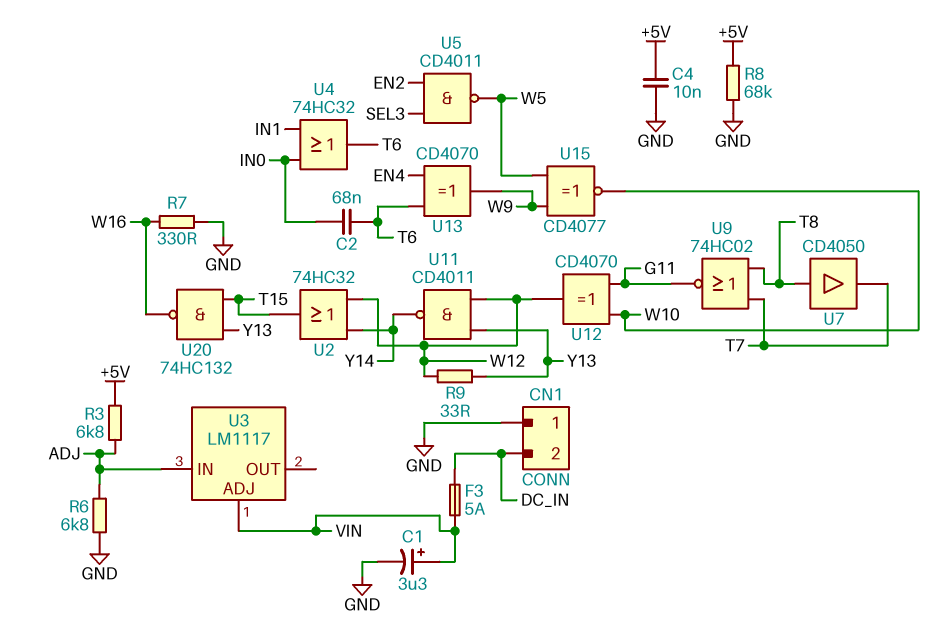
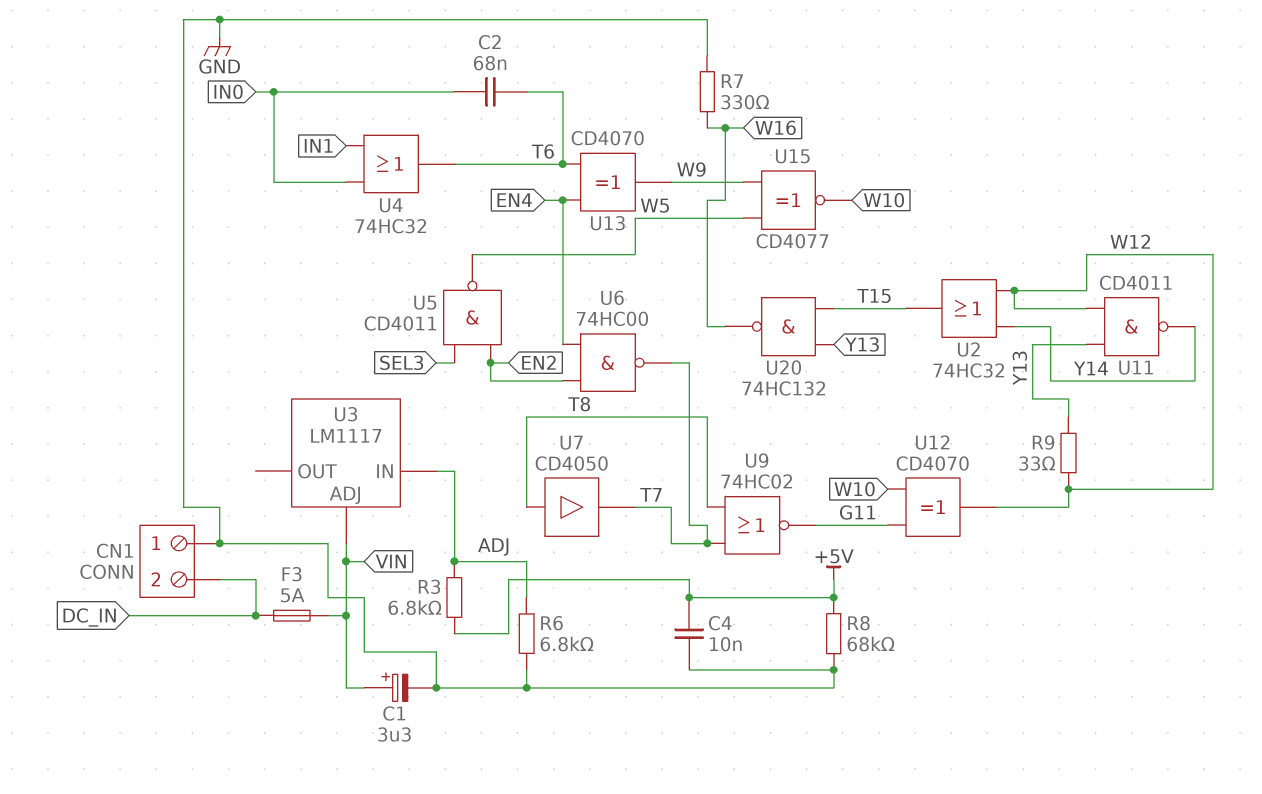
U6: none -> NAND 74HC00 (in EN2, in EN4, out T7)

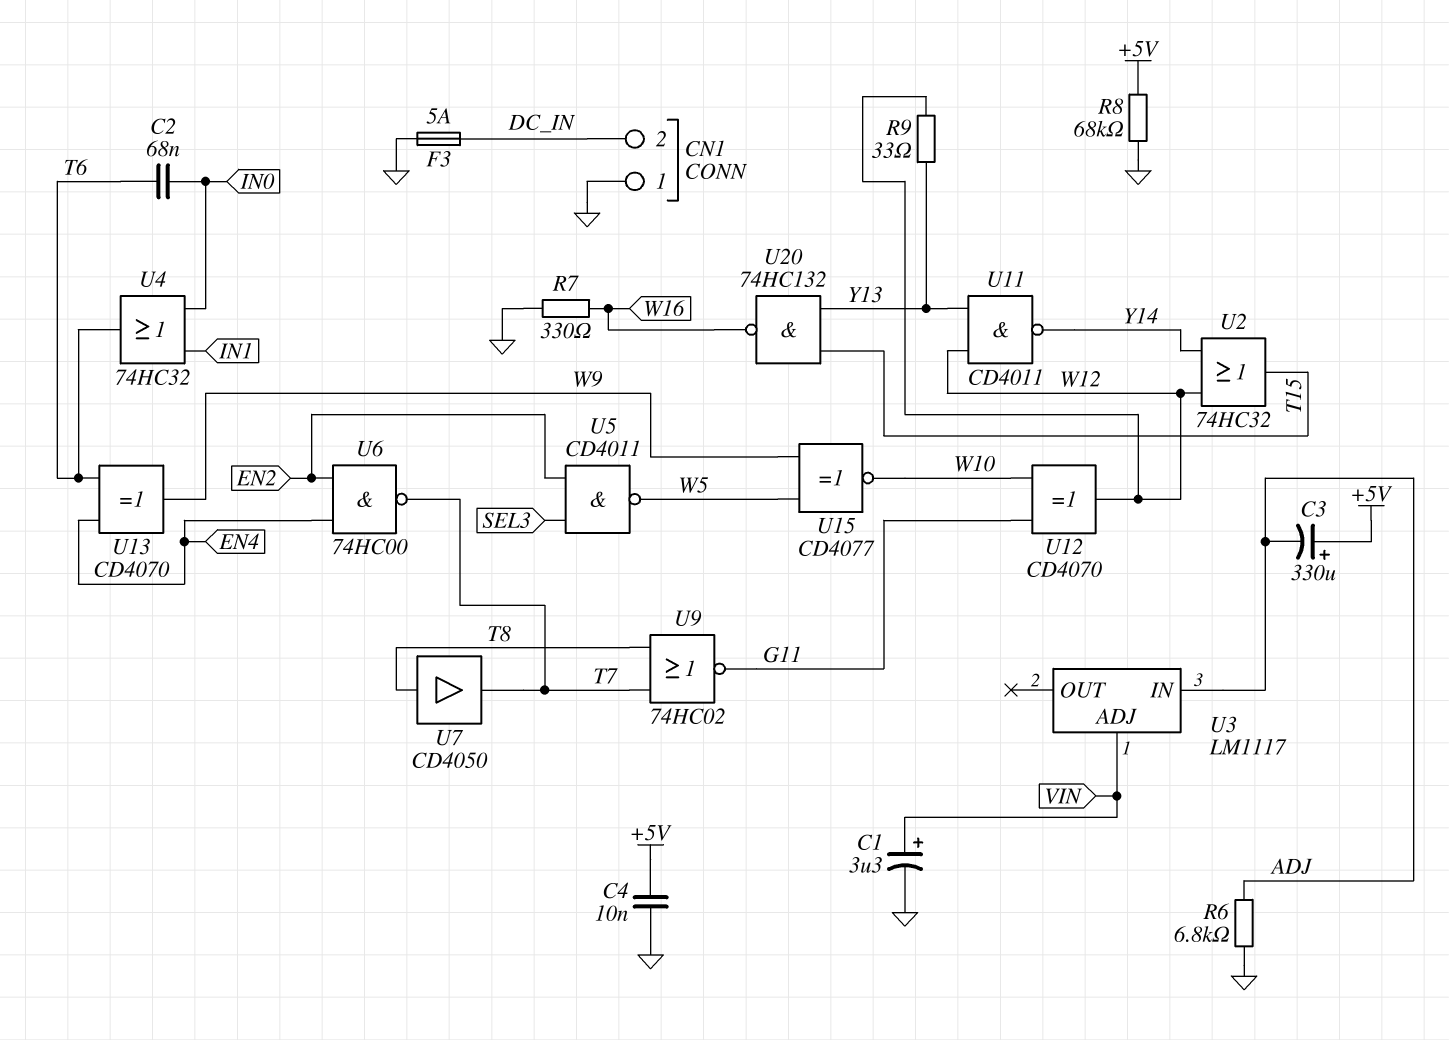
C3: none -> 330uF (plus +5V, minus ADJ)
F3: 5A (DC_IN, VIN) -> 5A (DC_IN, GND)
R3: 6.8k (+5V, ADJ) -> none

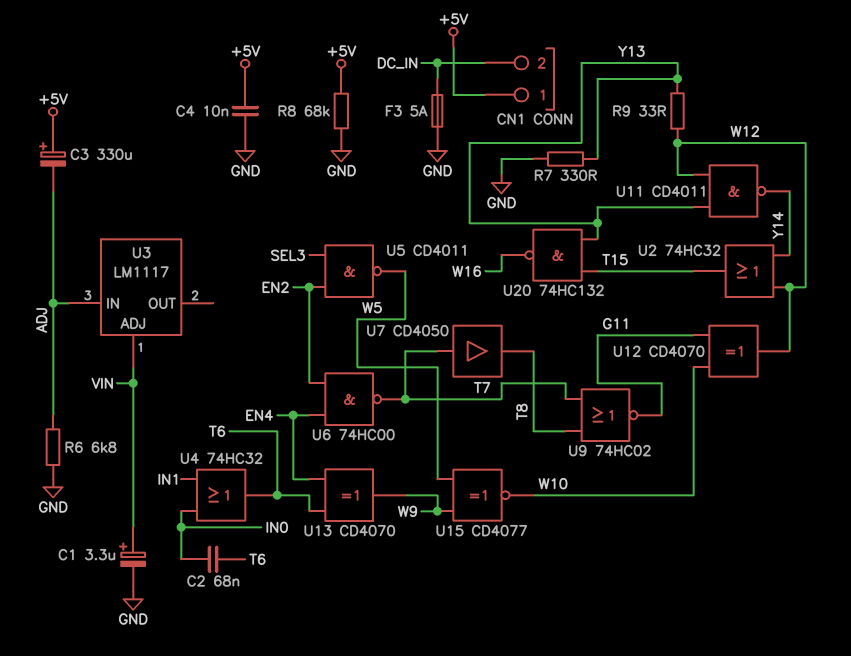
CN1 pin 1: GND -> +5V
R7: 330 (GND, W16) -> 330 (GND, Y13)
U7: buffer CD4050 (in T8, out T7) -> buffer CD4050 (in T7, out T8)

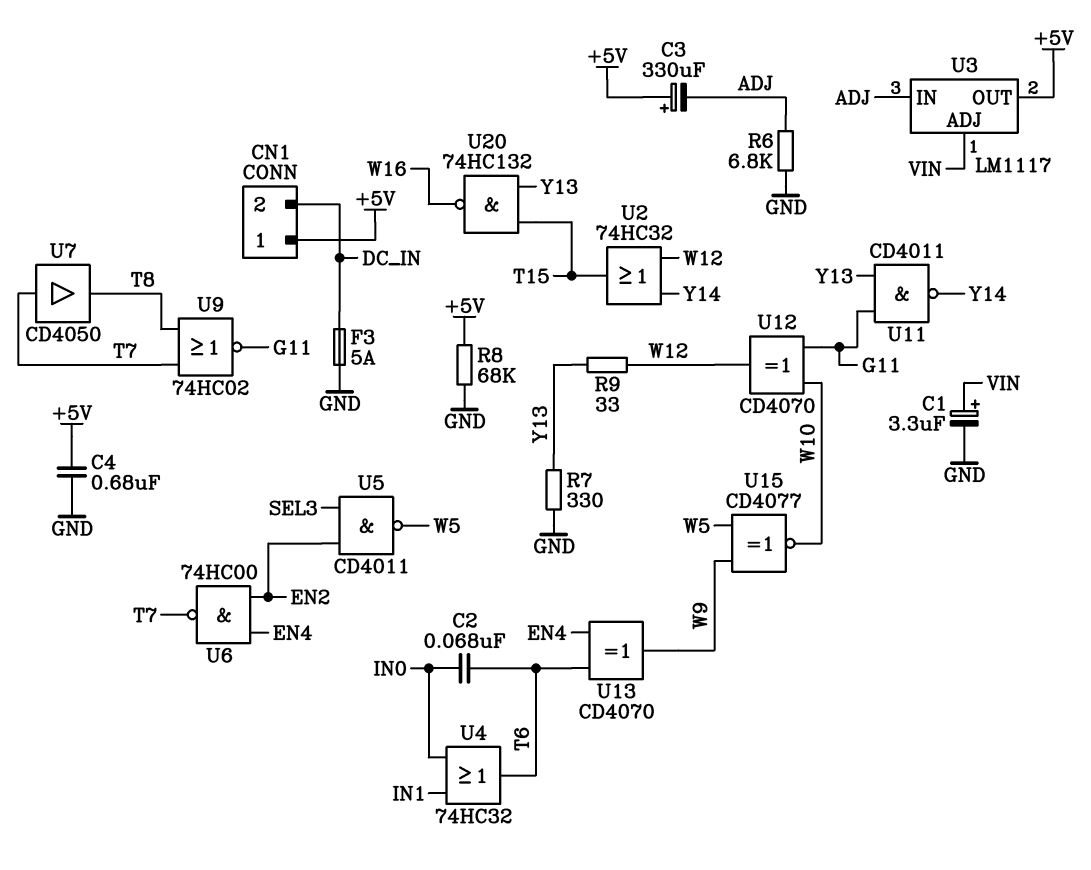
C4: 10nF (+5V, GND) -> 680nF (+5V, GND)
U3 pin OUT: none -> +5V
U11: NAND CD4011 (in W12, in Y13, out Y14) -> NAND CD4011 (in G11, in Y13, out Y14)

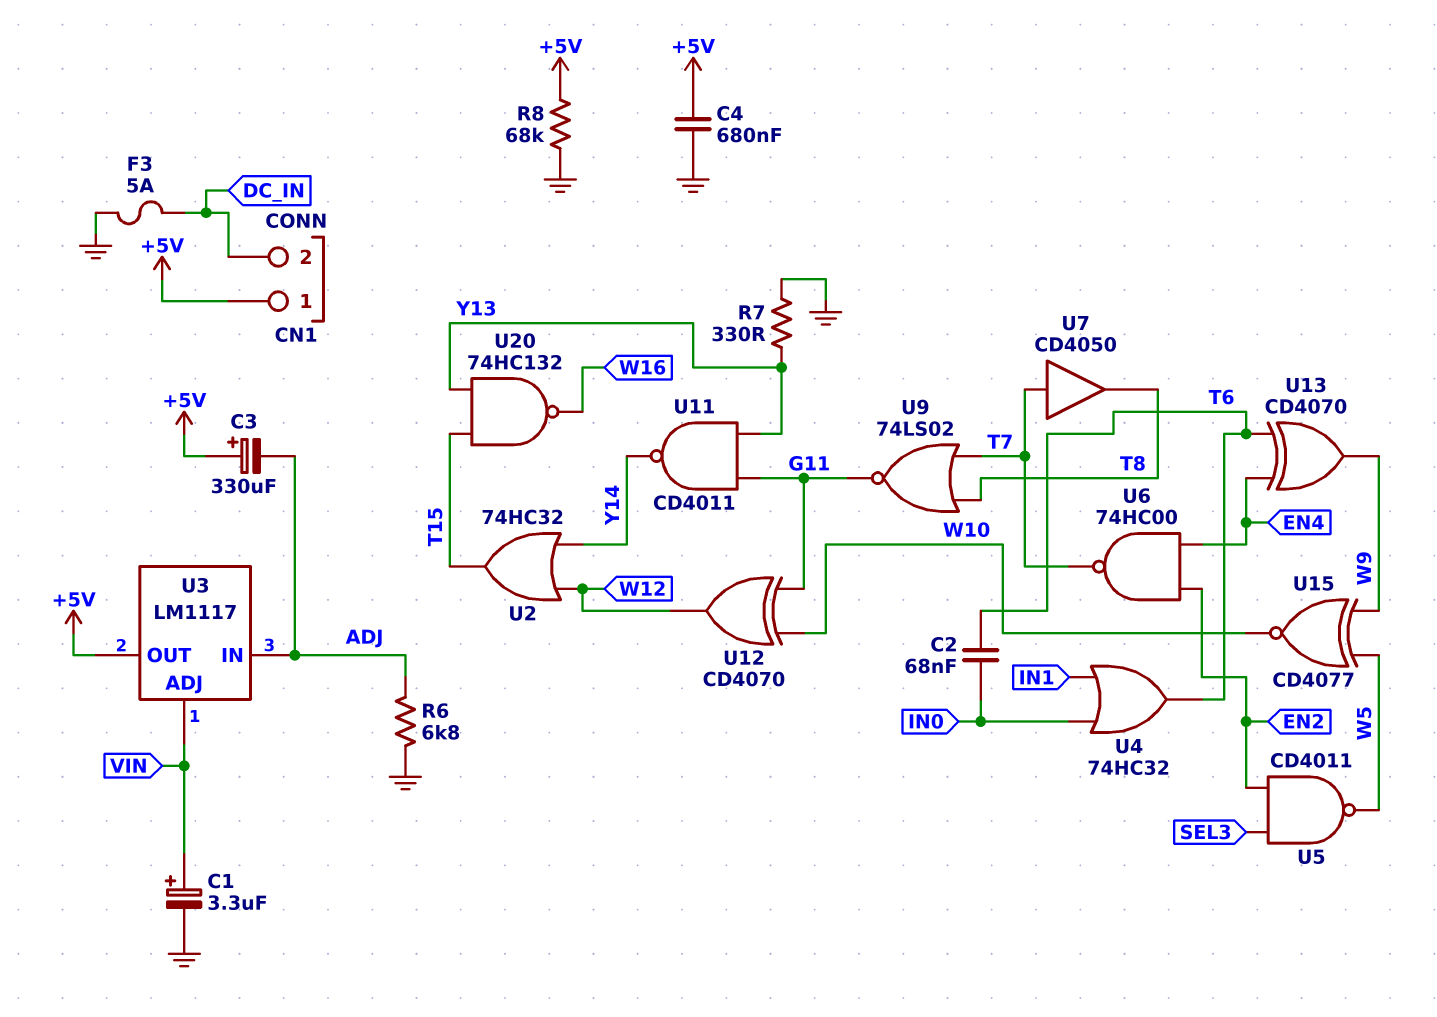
R9: 33 (W12, Y13) -> none
U9: NOR 74HC02 (in T7, in T8, out G11) -> NOR 74LS02 (in T7, in T8, out G11)

